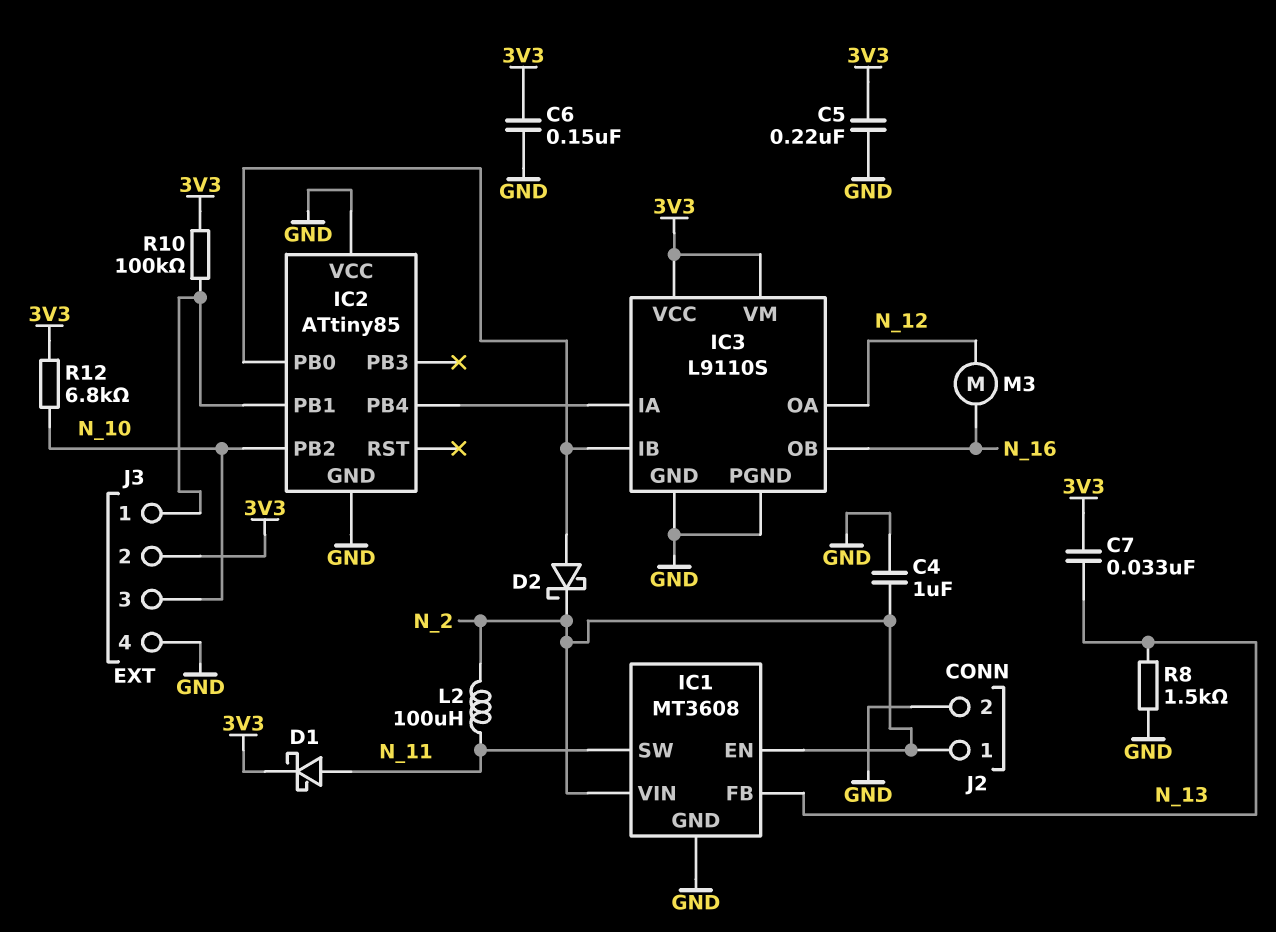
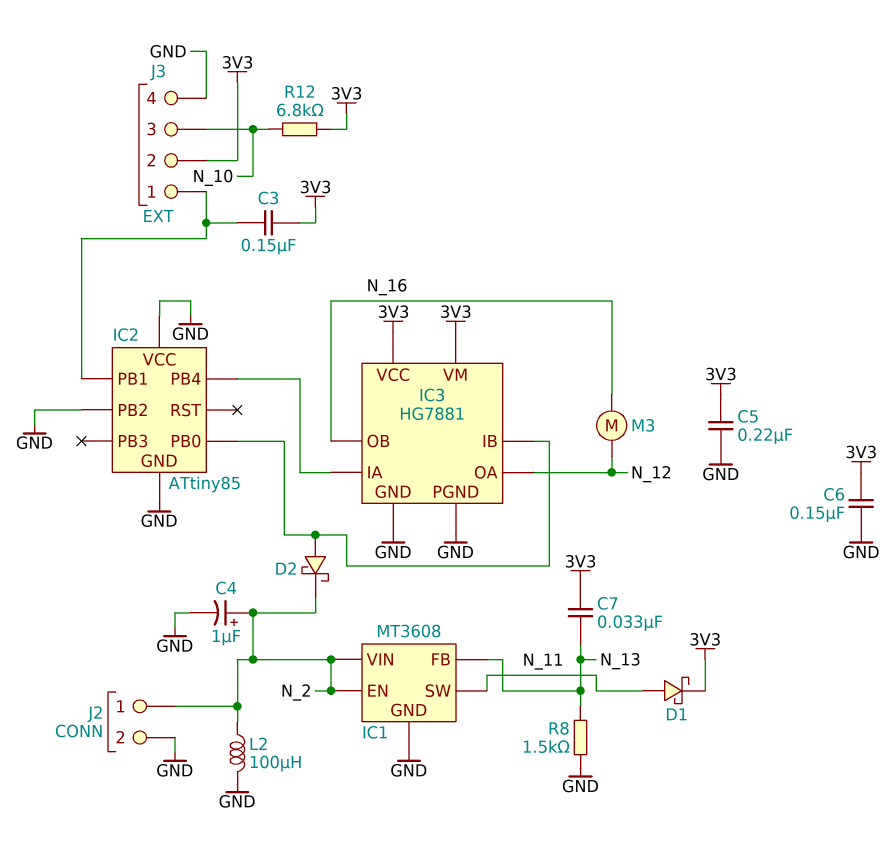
C3: none -> 150nF (3V3, IC2/PB1)
C4: 1uF (GND, N_2) -> 1uF (plus N_2, minus GND)
IC2 pin PB2: N_10 -> GND
IC3: L9110S -> HG7881
L2: 100uH (N_2, N_11) -> 100uH (GND, N_2)
R10: 100k (3V3, IC2/PB1) -> none

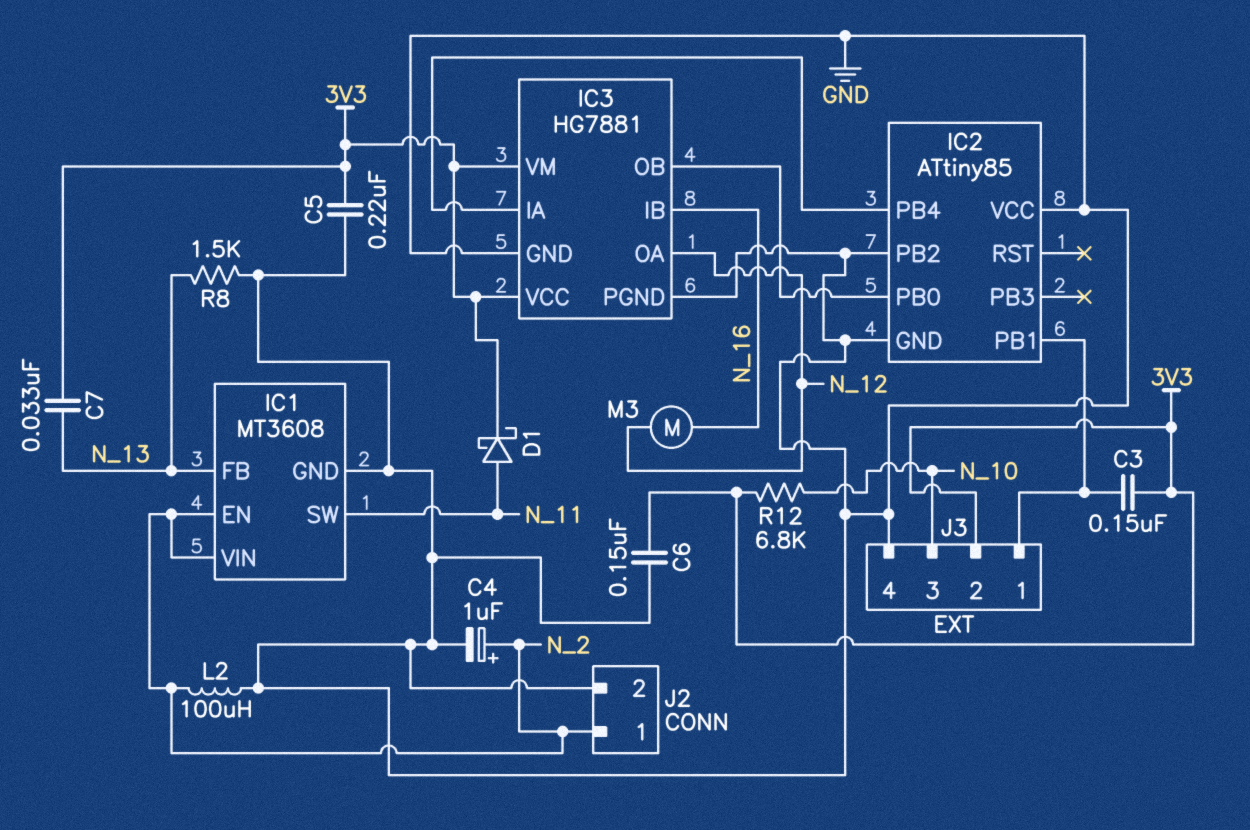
D2: schottky (A IC2/PB0, K N_2) -> none
IC3 pin IB: IC2/PB0 -> N_16
IC3 pin OB: N_16 -> IC2/PB0

